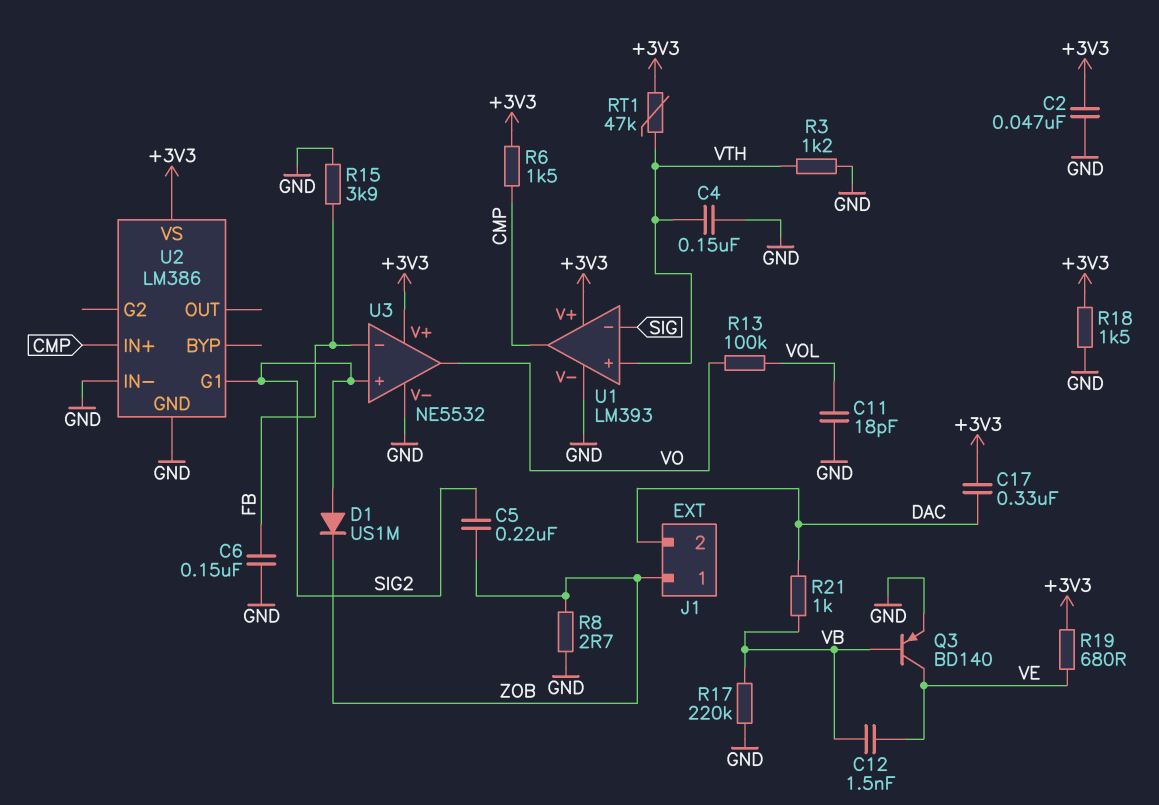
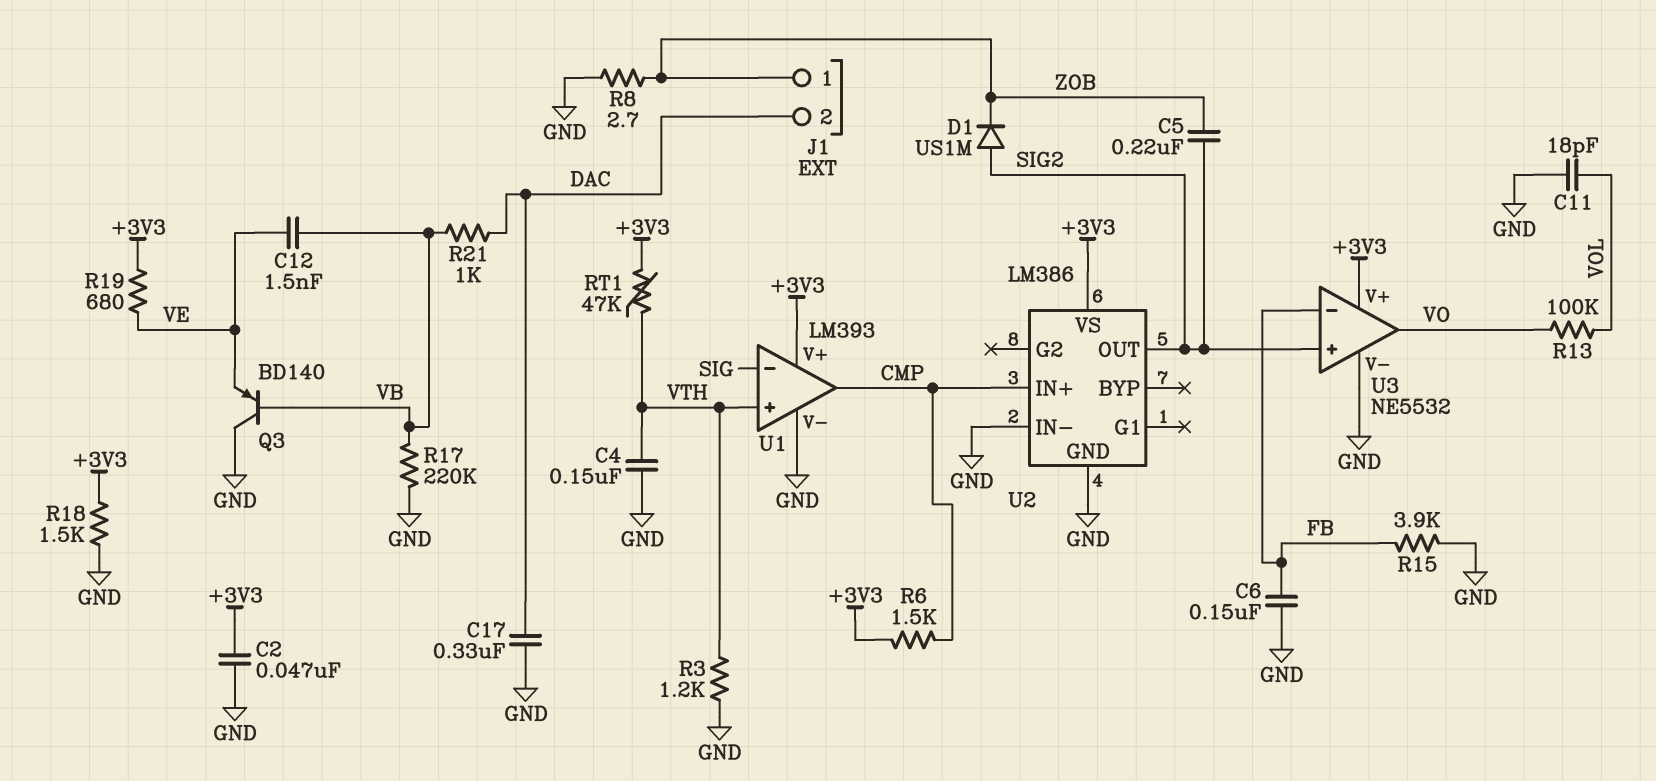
C17: 330nF (+3V3, DAC) -> 330nF (DAC, GND)
Q3: PNP BD140 (B VB, C VE, E GND) -> PNP BD140 (B VB, C GND, E VE)
U2 pin G1: SIG2 -> none
U2 pin OUT: none -> SIG2

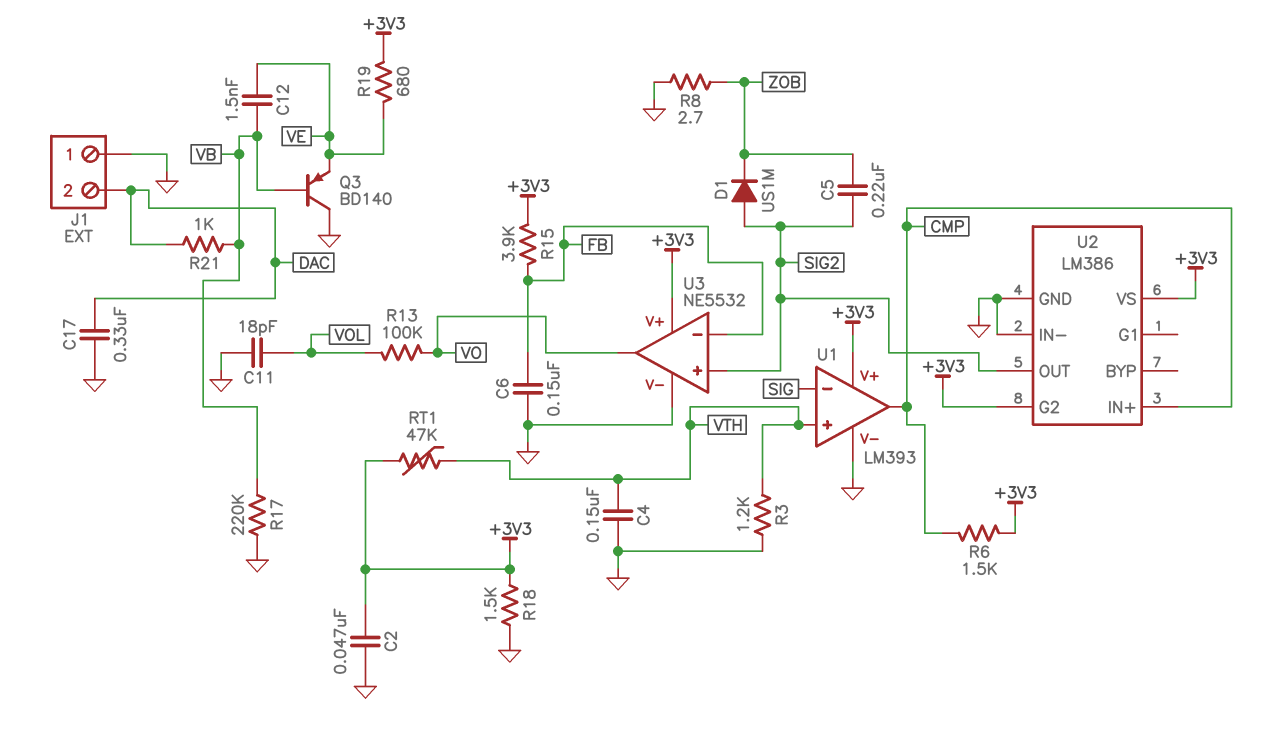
J1 pin 1: ZOB -> GND
R15: 3.9k (FB, GND) -> 3.9k (+3V3, FB)
U2 pin G2: none -> +3V3

